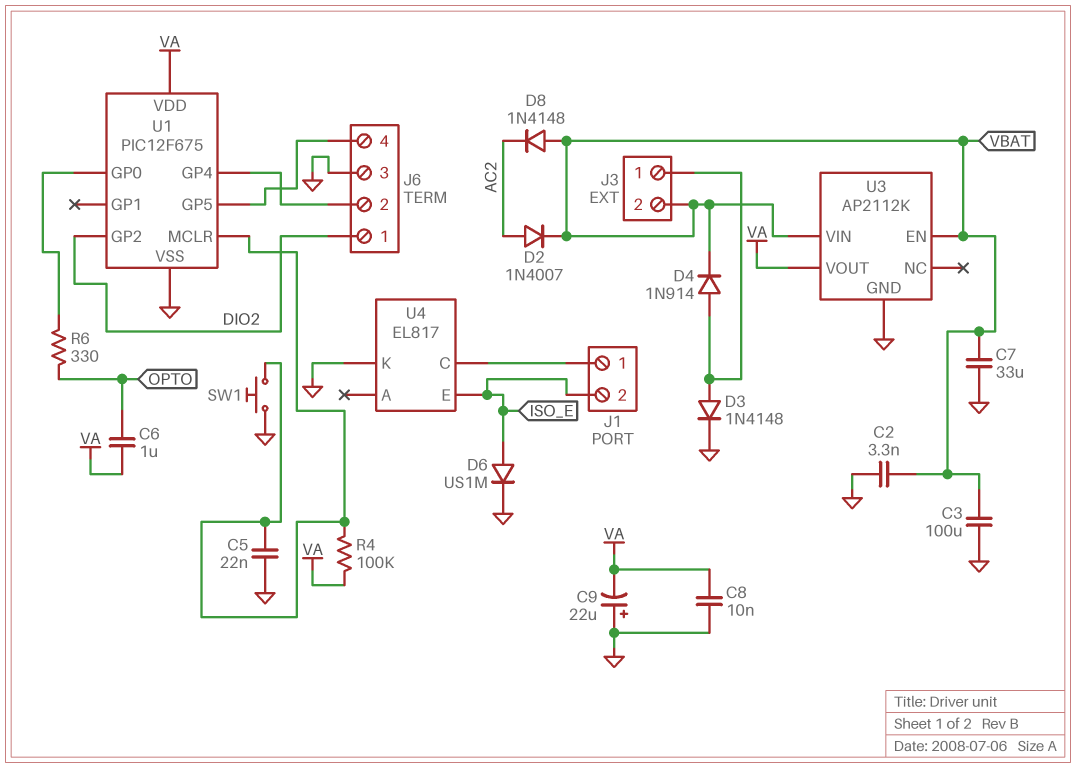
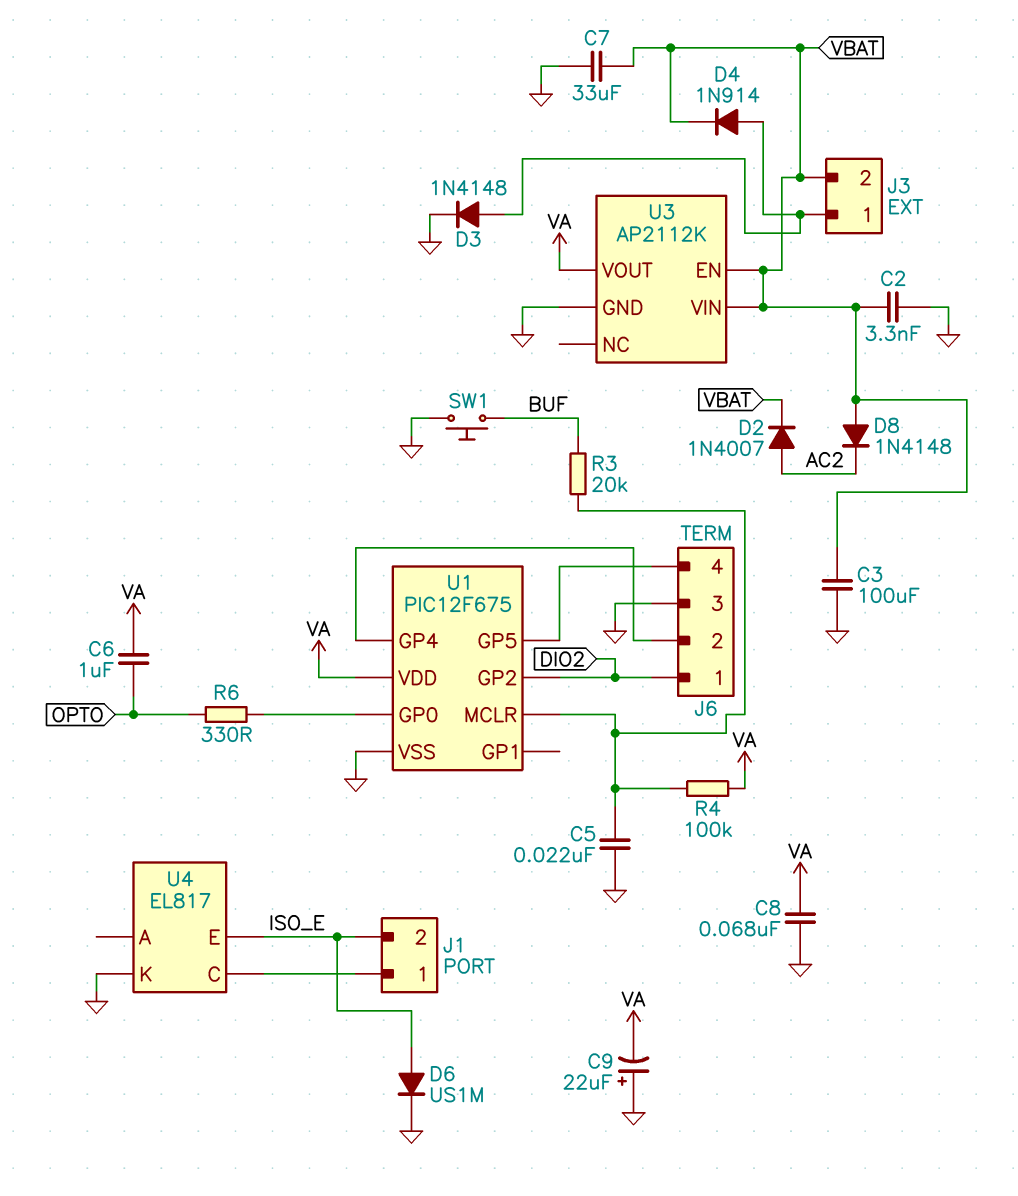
C8: 10nF (GND, VA) -> 68nF (GND, VA)
R3: none -> 20k (BUF, U1/MCLR)
SW1: button (GND, U1/MCLR) -> button (BUF, GND)

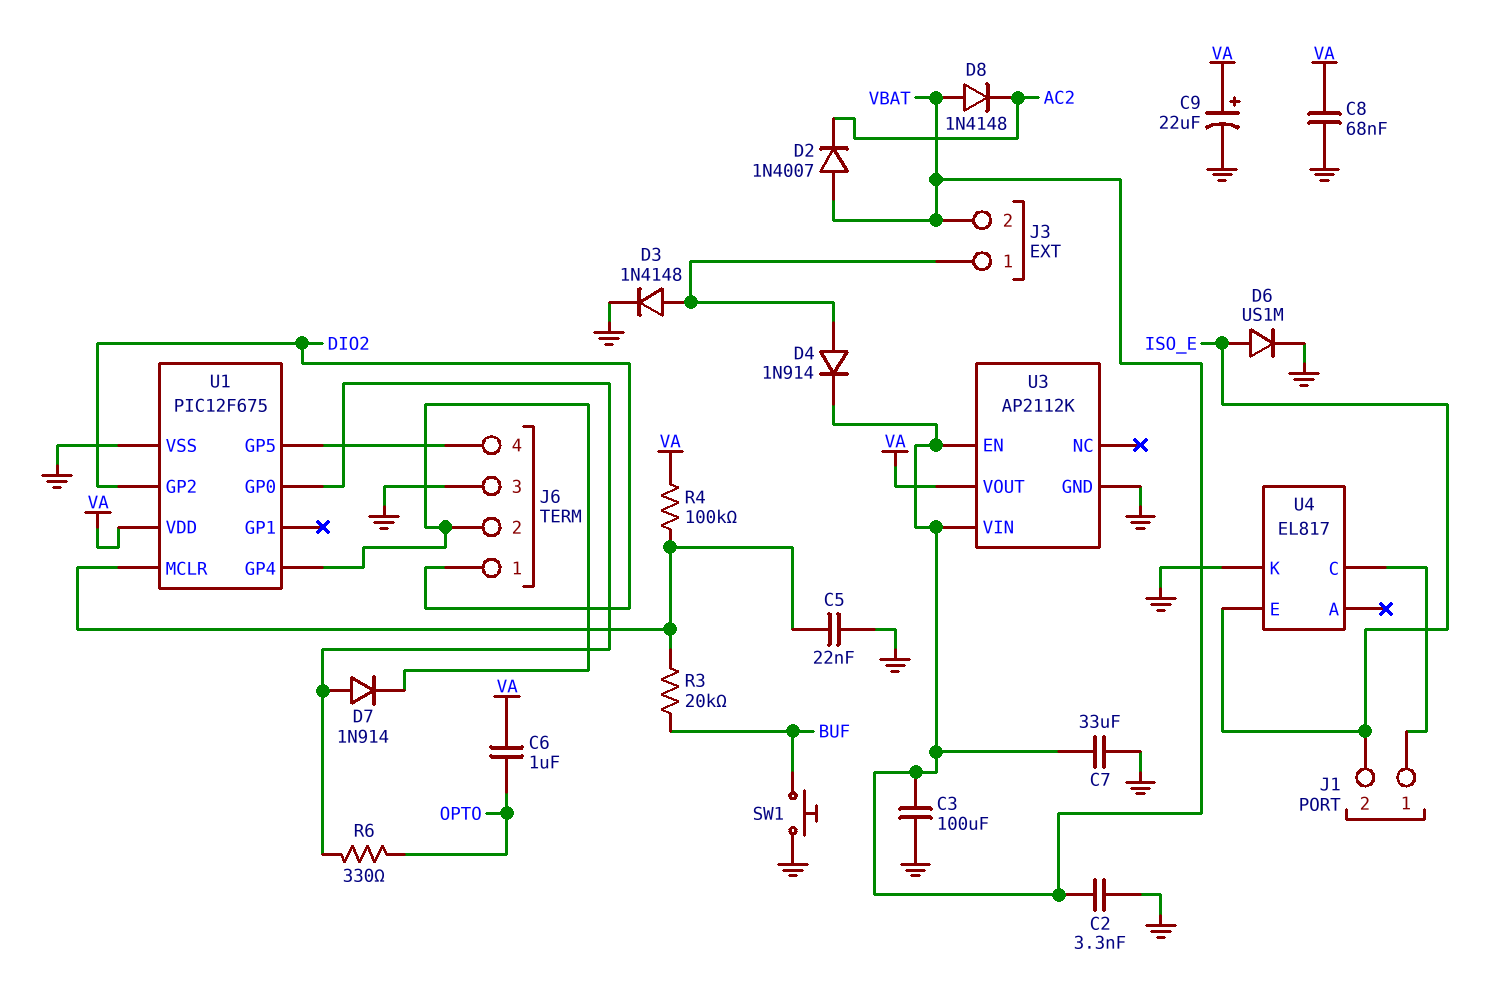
C9: 22uF (plus GND, minus VA) -> 22uF (plus VA, minus GND)
D2: diode 1N4007 (A AC2, K VBAT) -> diode 1N4007 (A VBAT, K AC2)
D7: none -> diode 1N914 (A U1/GP0, K J6/2)

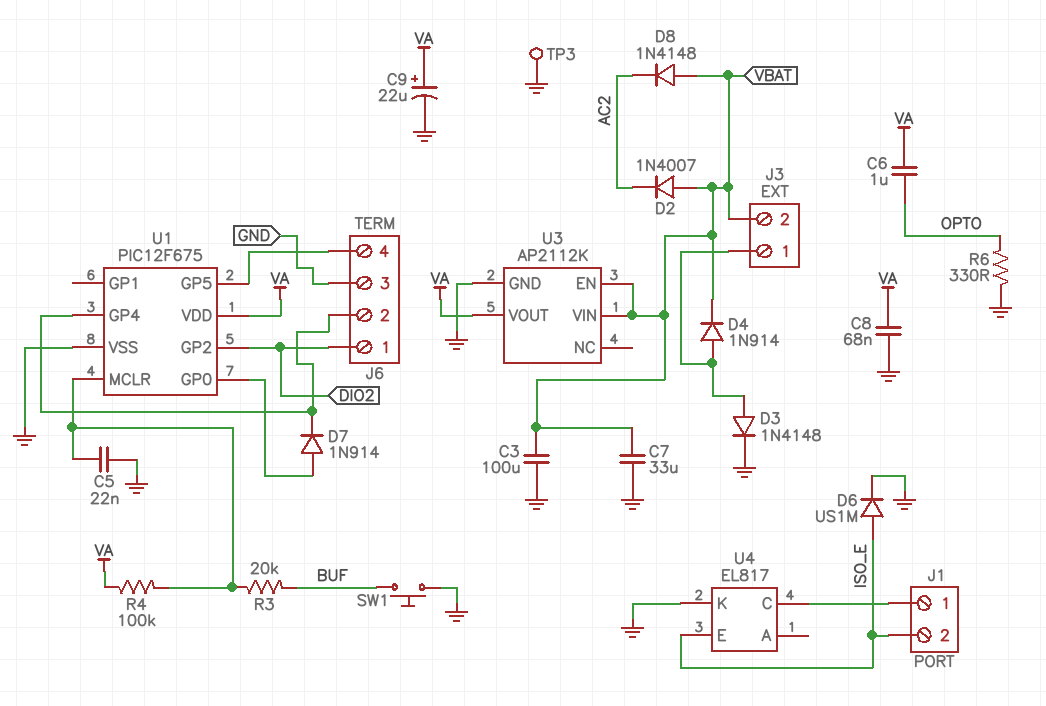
C2: 3.3nF (GND, VBAT) -> none
R6: 330 (OPTO, U1/GP0) -> 330 (GND, OPTO)
TP3: none -> test point (GND)

